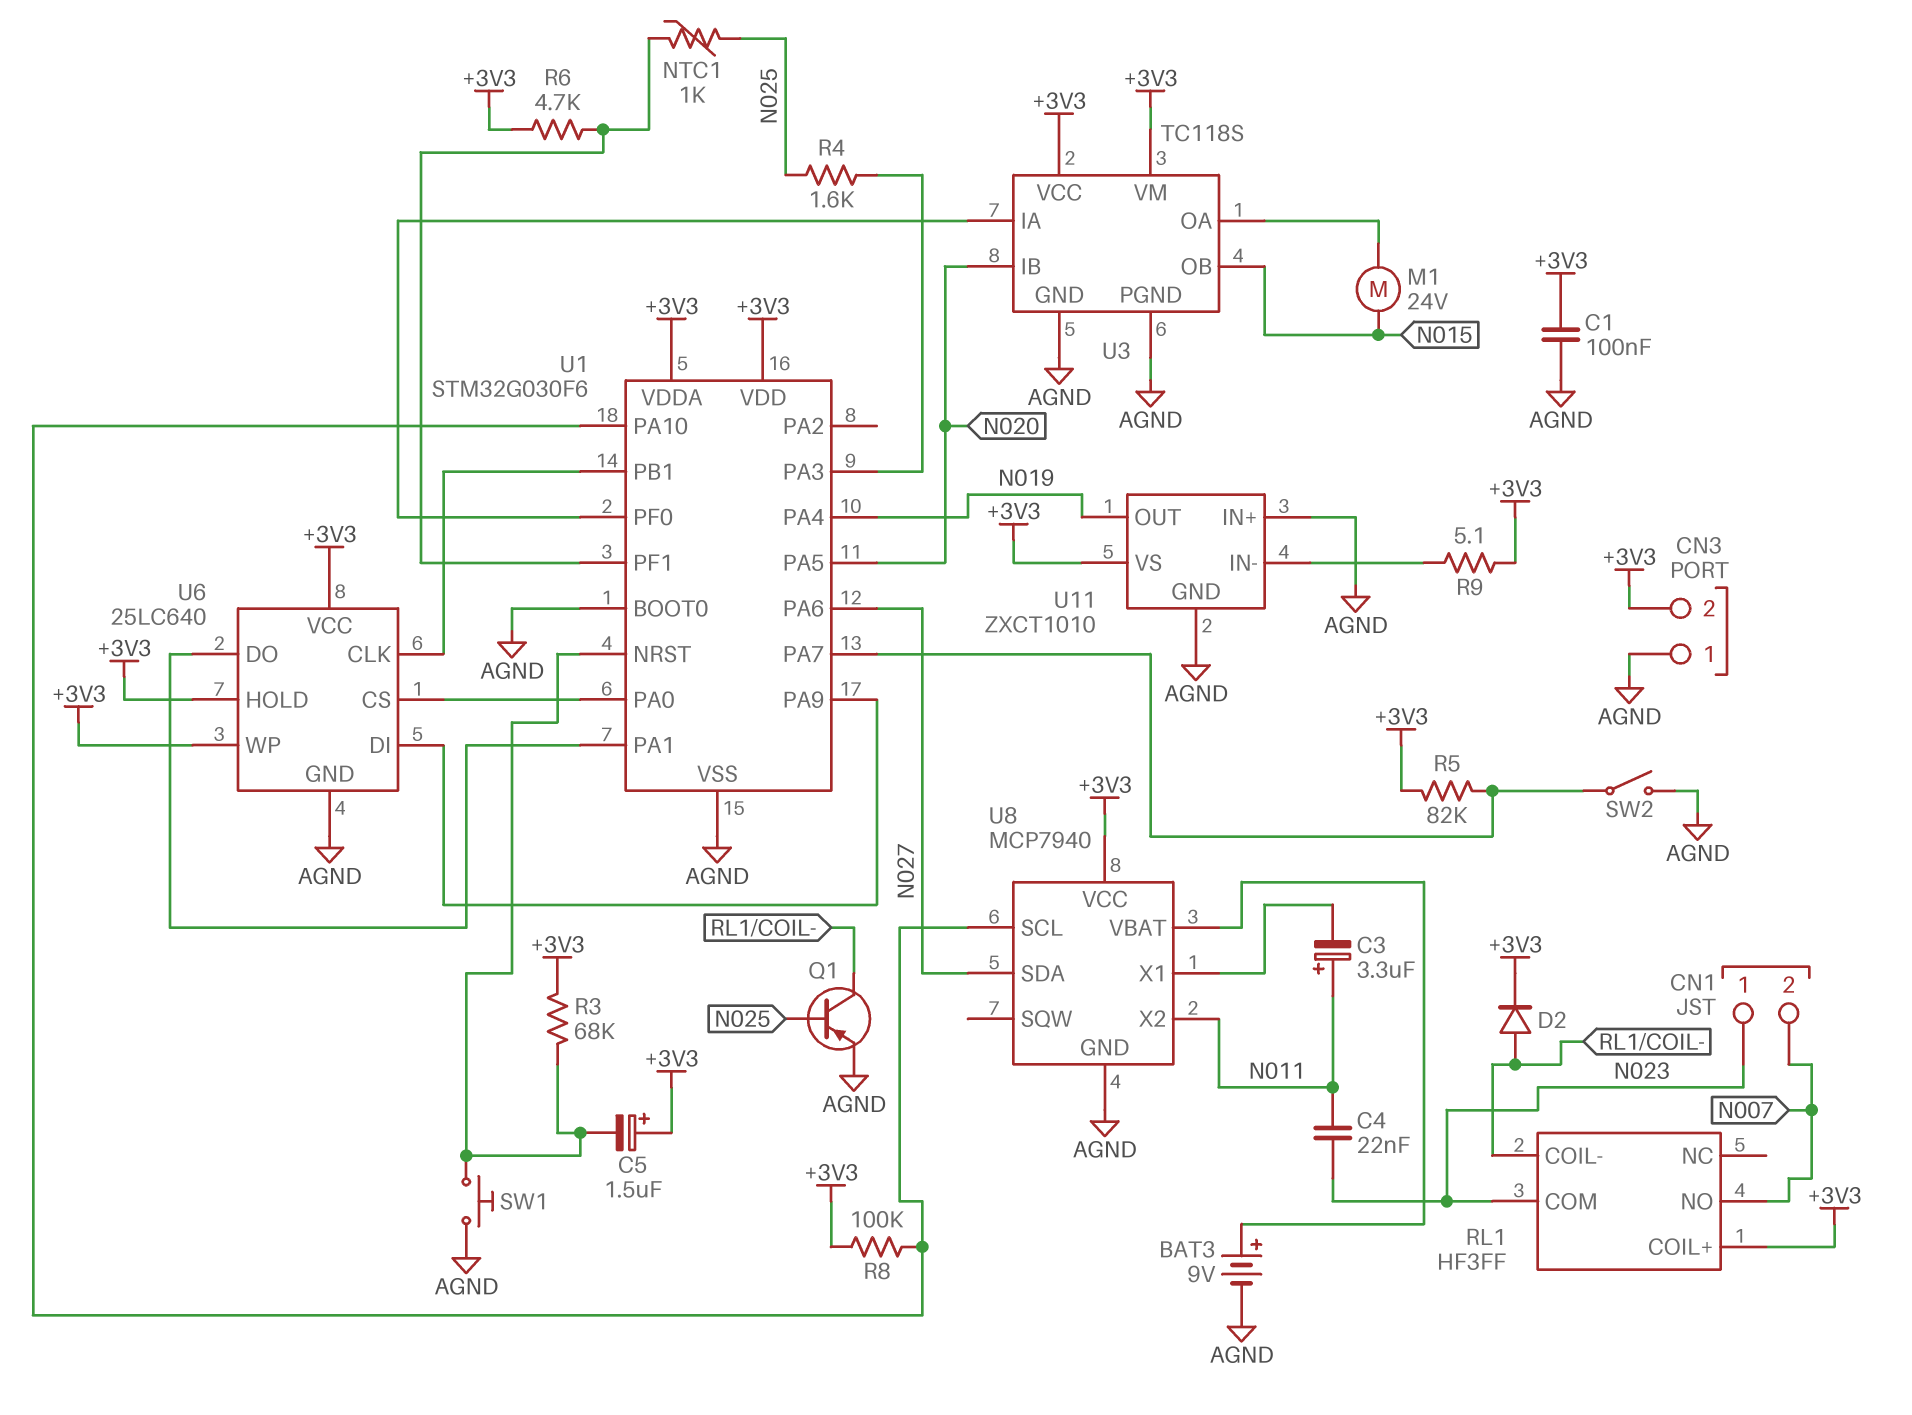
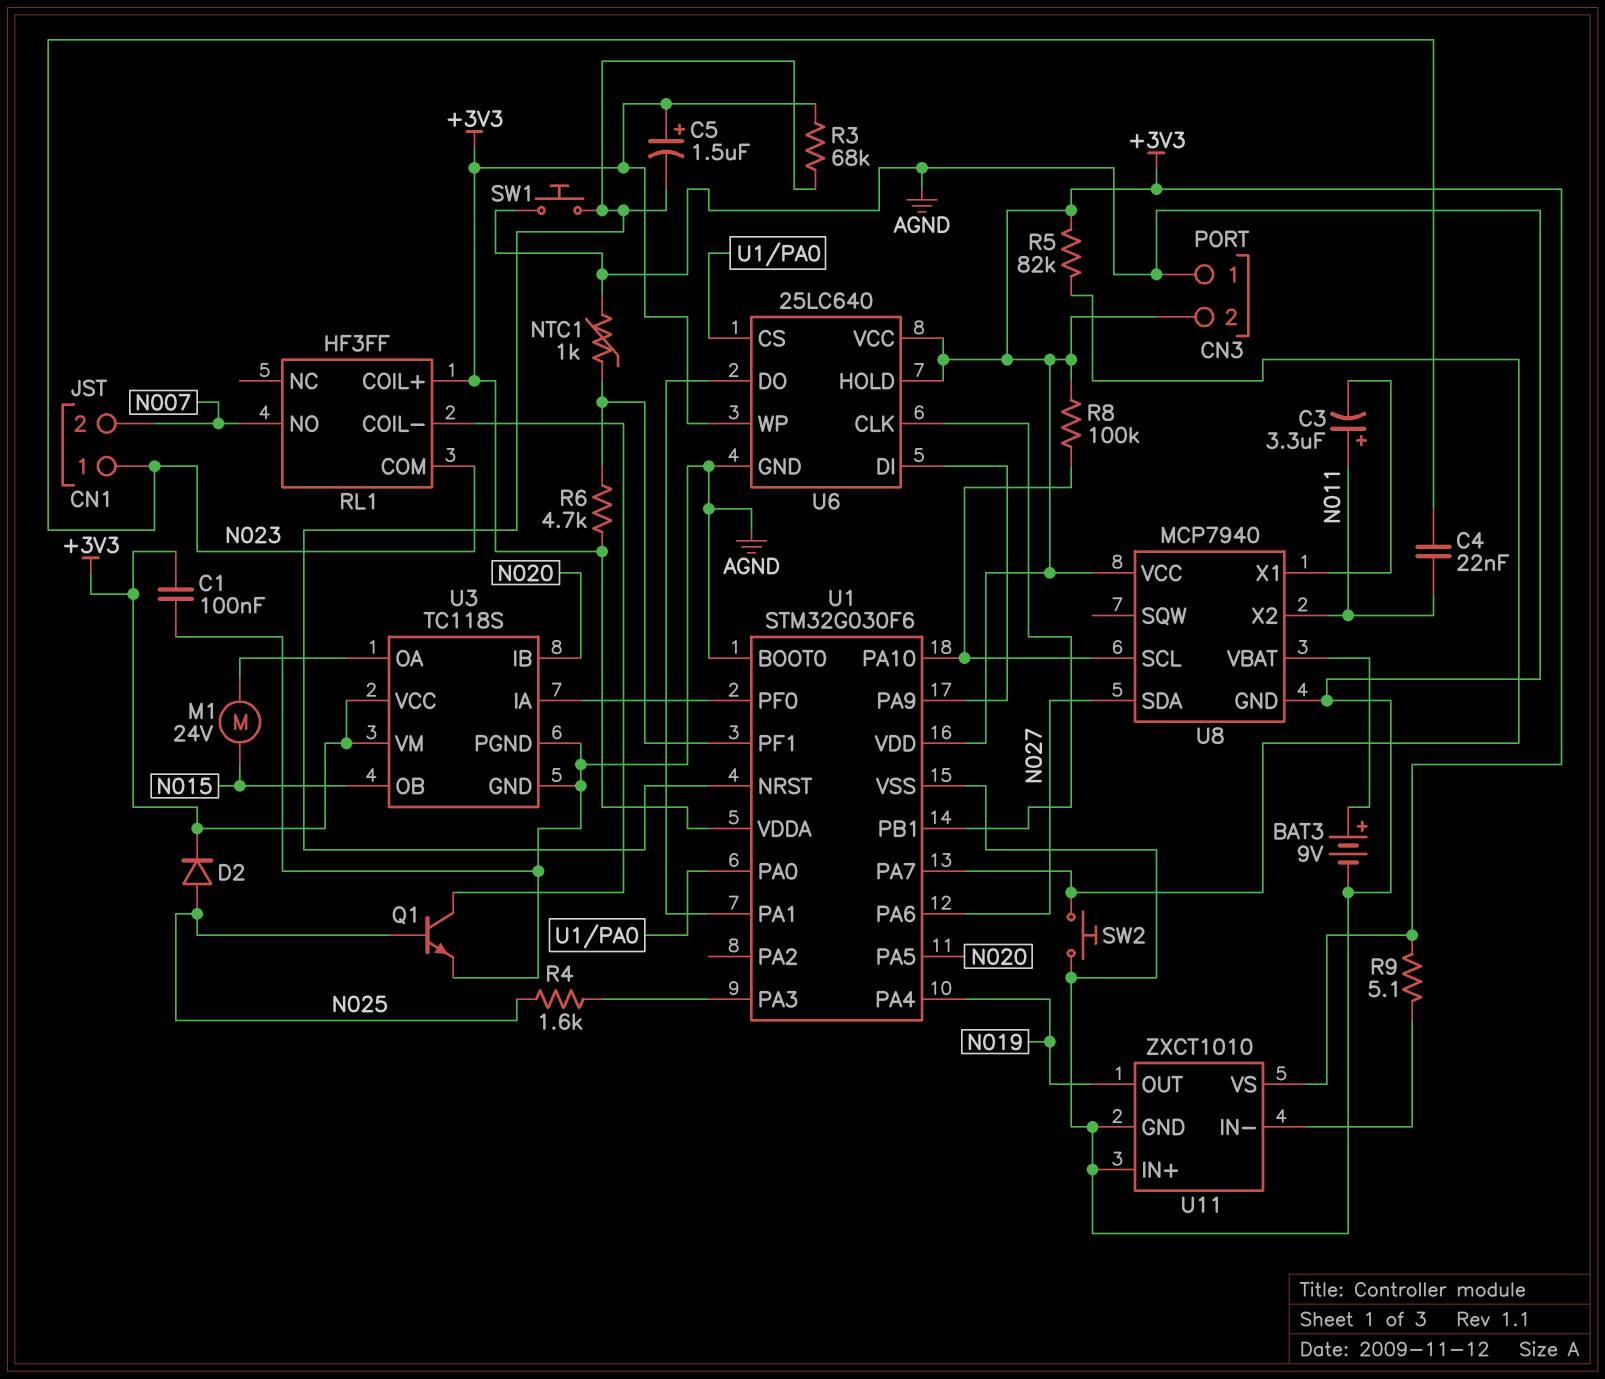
D2: diode (A RL1/COIL-, K +3V3) -> diode (A N025, K +3V3)
NTC1: 1k (N025, U1/PF1) -> 1k (AGND, U1/PF1)
Q1: PNP (B N025, C RL1/COIL-, E AGND) -> NPN (B N025, C RL1/COIL-, E AGND)
SW2: switch (AGND, U1/PA7) -> button (AGND, U1/PA7)

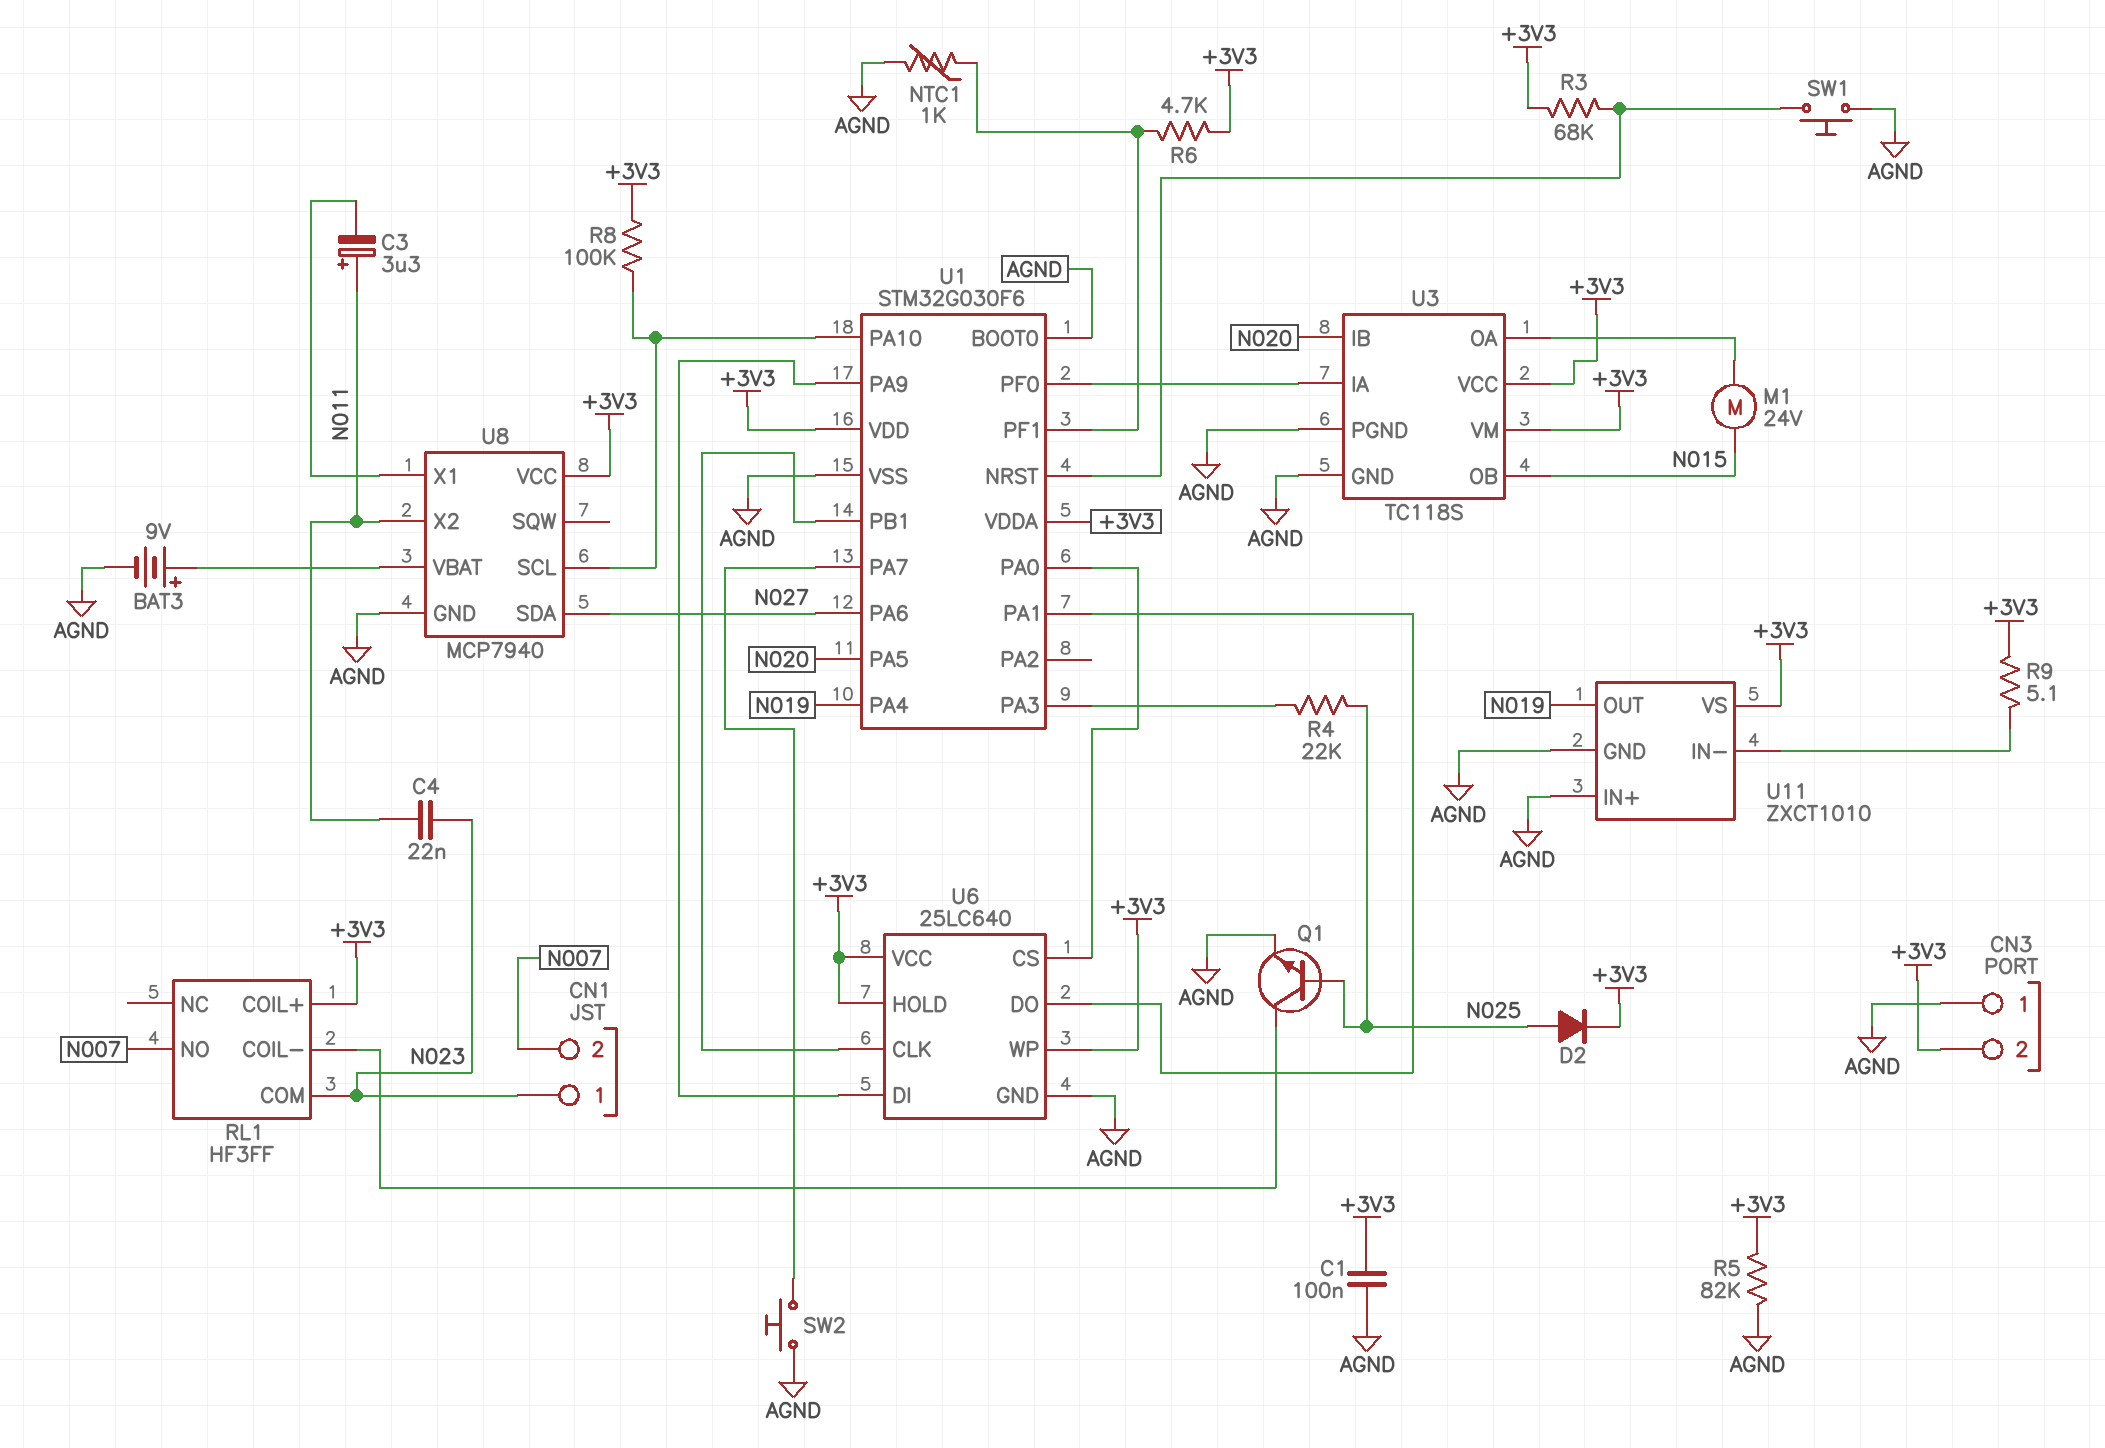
C5: 1.5uF (plus +3V3, minus U1/NRST) -> none
R4: 1.6k (N025, U1/PA3) -> 22k (N025, U1/PA3)
R5: 82k (+3V3, U1/PA7) -> 82k (+3V3, AGND)

